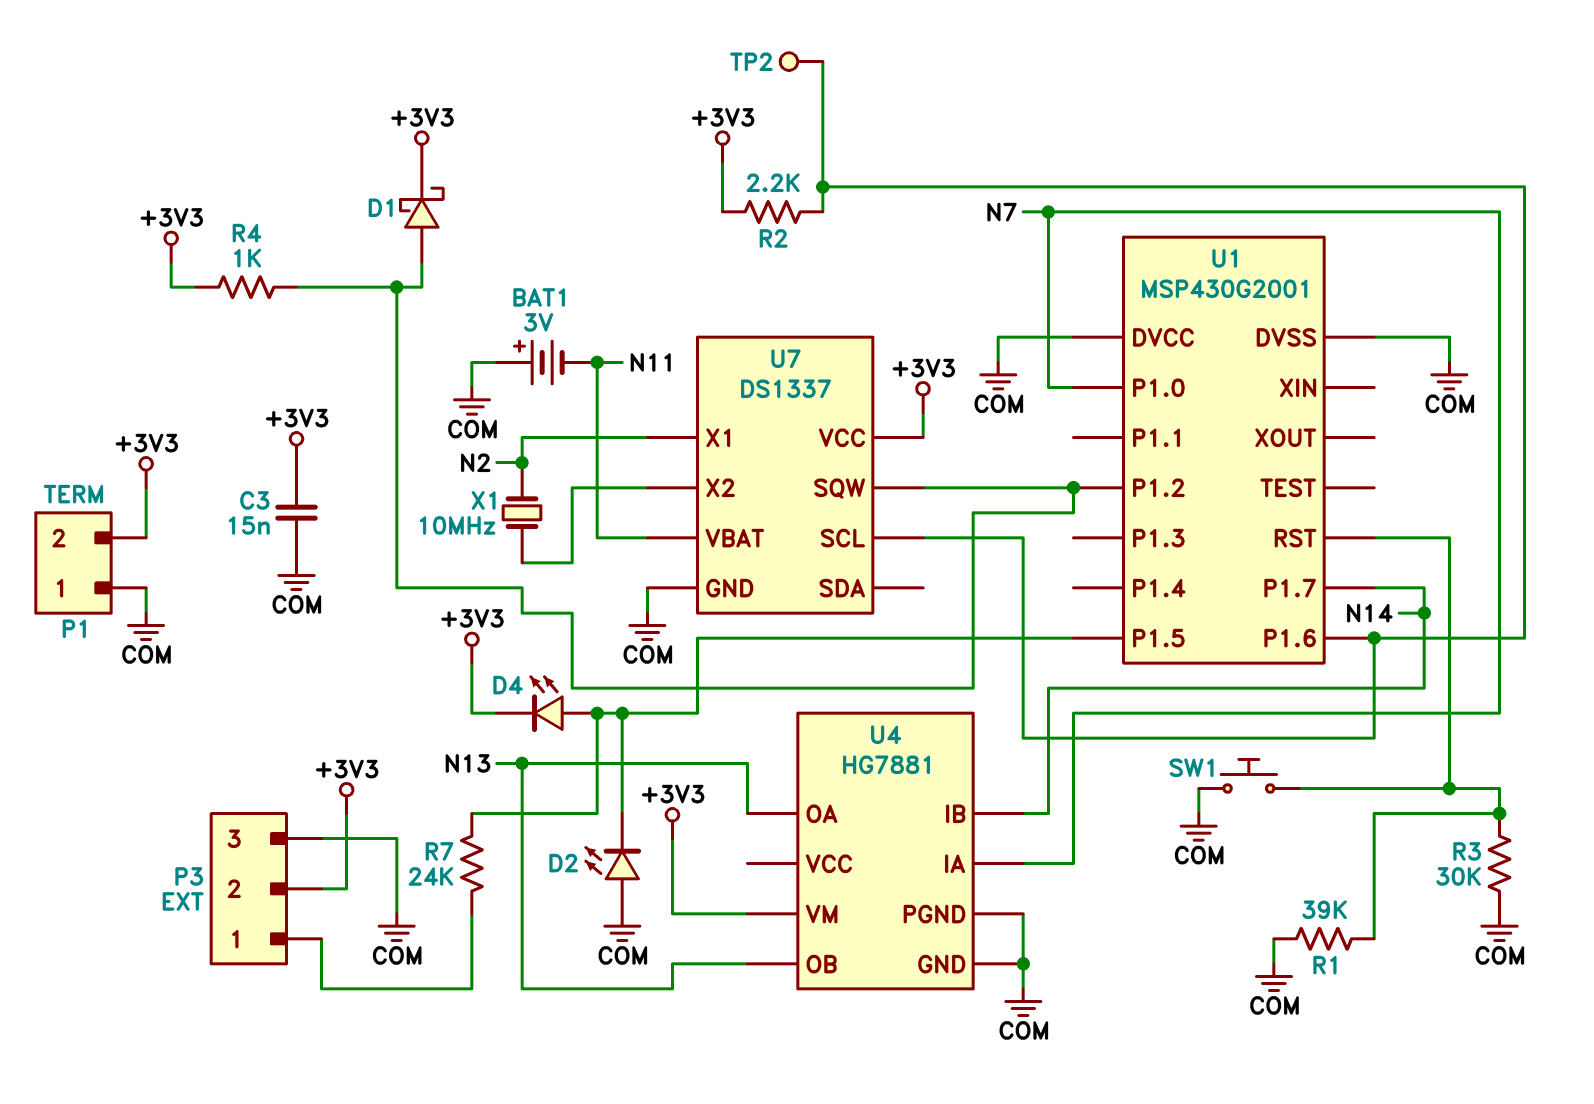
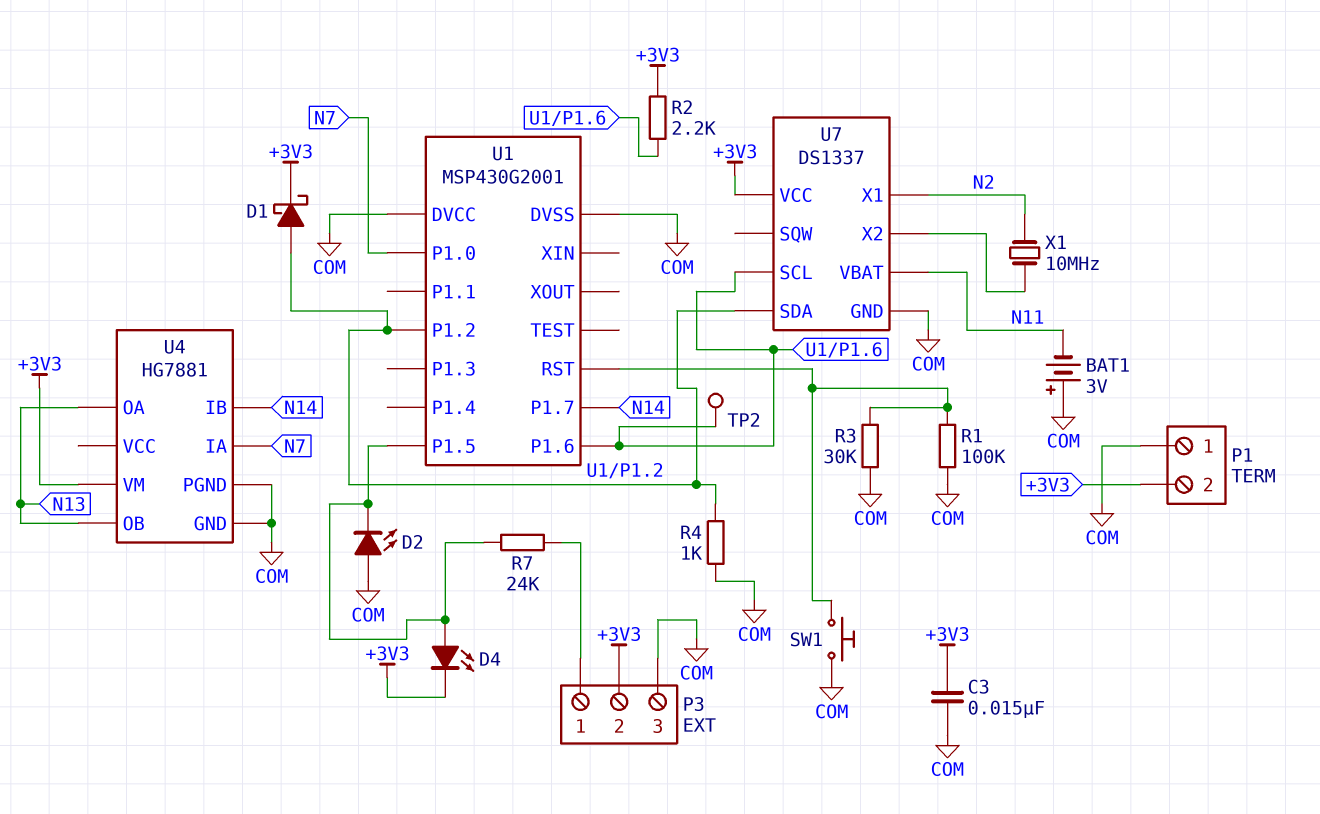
R1: 39k (COM, U1/RST) -> 100k (COM, U1/RST)
R4: 1k (+3V3, U1/P1.2) -> 1k (COM, U1/P1.2)
U7 pin SDA: none -> U1/P1.2
U7 pin SQW: U1/P1.2 -> none

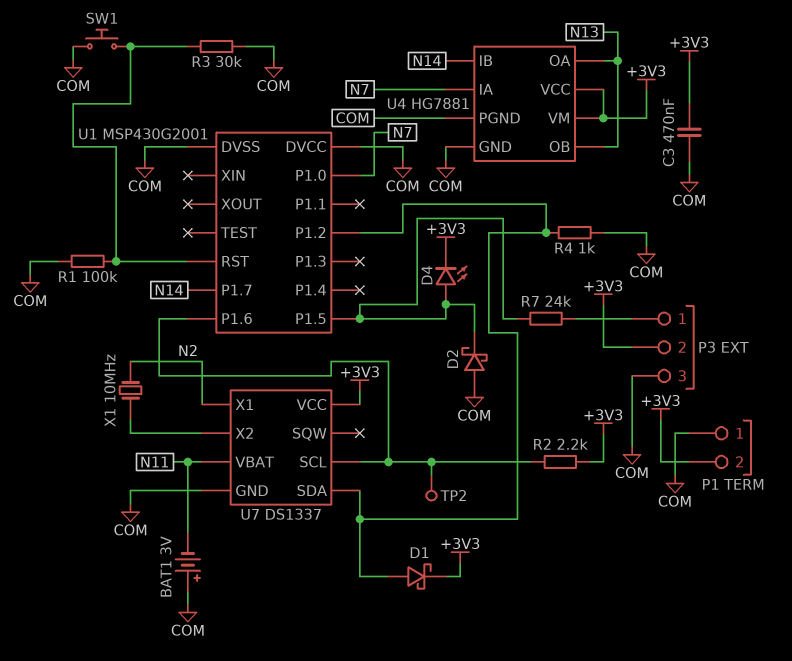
C3: 15nF (+3V3, COM) -> 470nF (+3V3, COM)
D2: LED (A COM, K U1/P1.5) -> schottky (A COM, K U1/P1.5)
U4 pin VCC: none -> +3V3

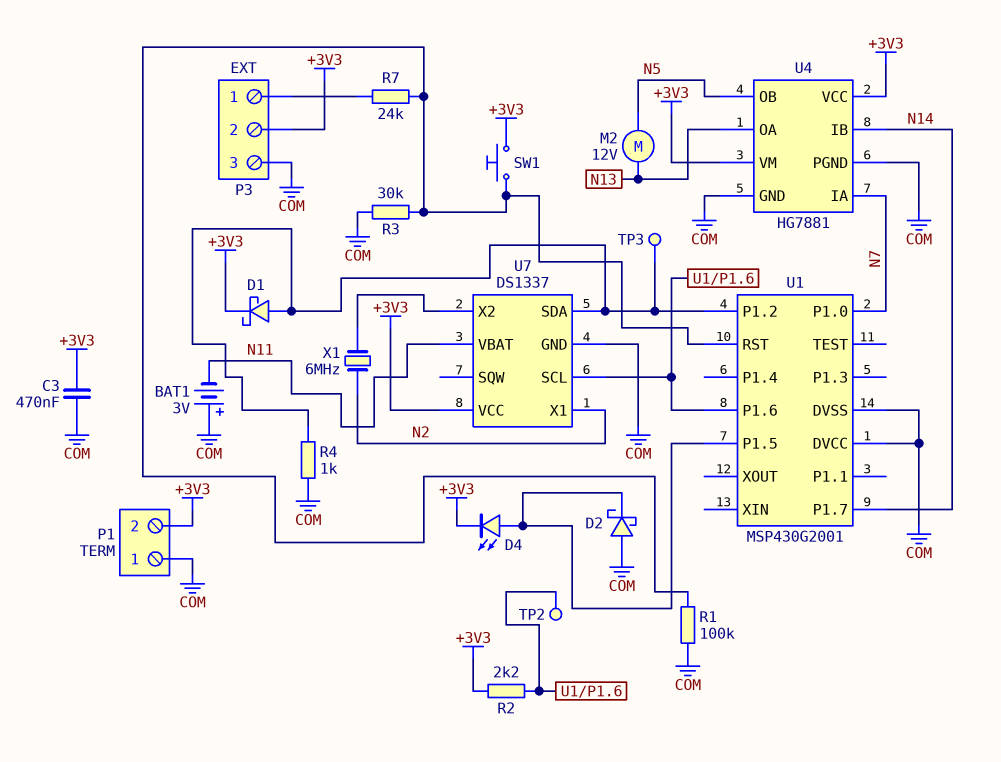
M2: none -> motor 12V (N5, N13)
R7: 24k (P3/1, U1/P1.5) -> 24k (P3/1, U1/RST)
SW1: button (COM, U1/RST) -> button (+3V3, U1/RST)
TP3: none -> test point (U1/P1.2)
U4 pin OB: N13 -> N5
X1: 10MHz (N2, U7/X2) -> 6MHz (N2, U7/X2)

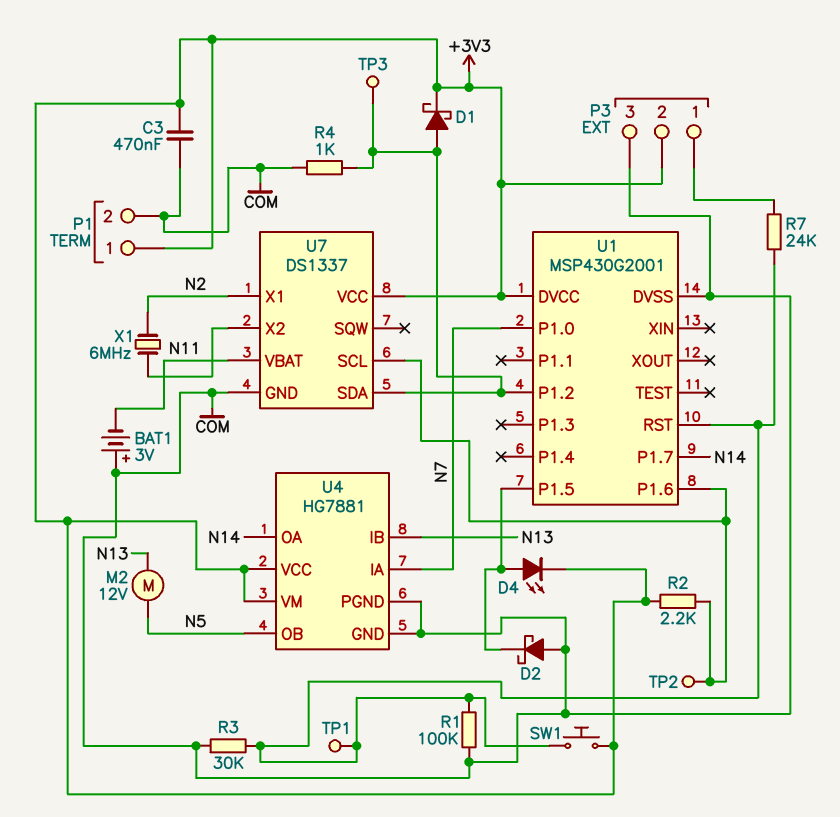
P1 pin 1: COM -> +3V3
P1 pin 2: +3V3 -> COM
TP1: none -> test point (U1/RST)
U1 pin DVCC: COM -> +3V3
U4 pin IB: N14 -> N13
U4 pin OA: N13 -> N14

